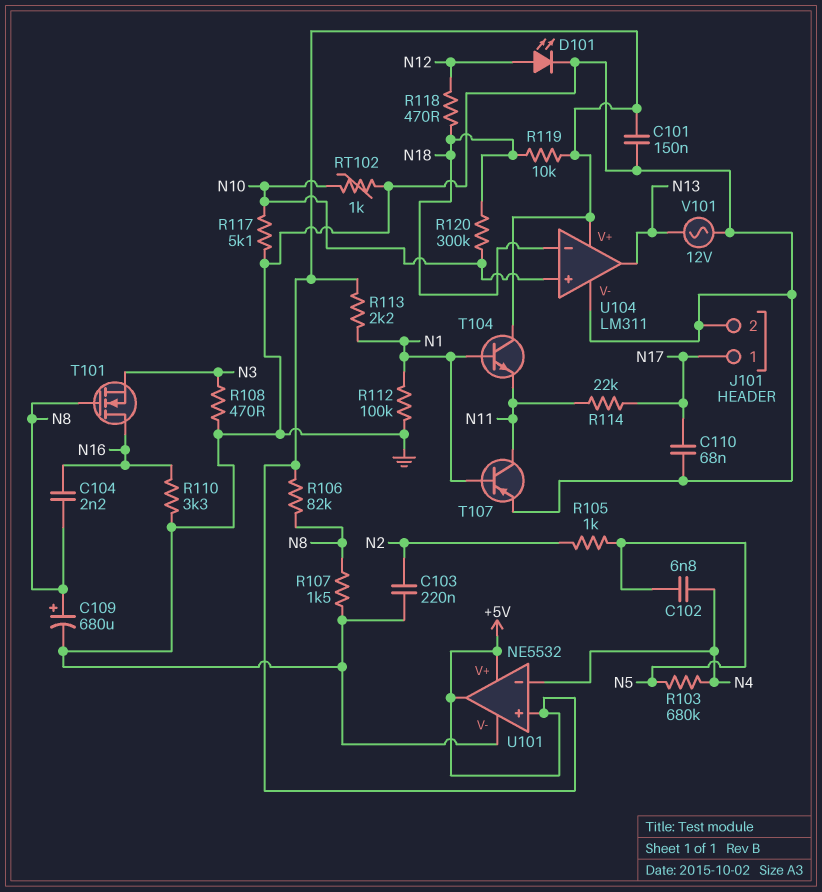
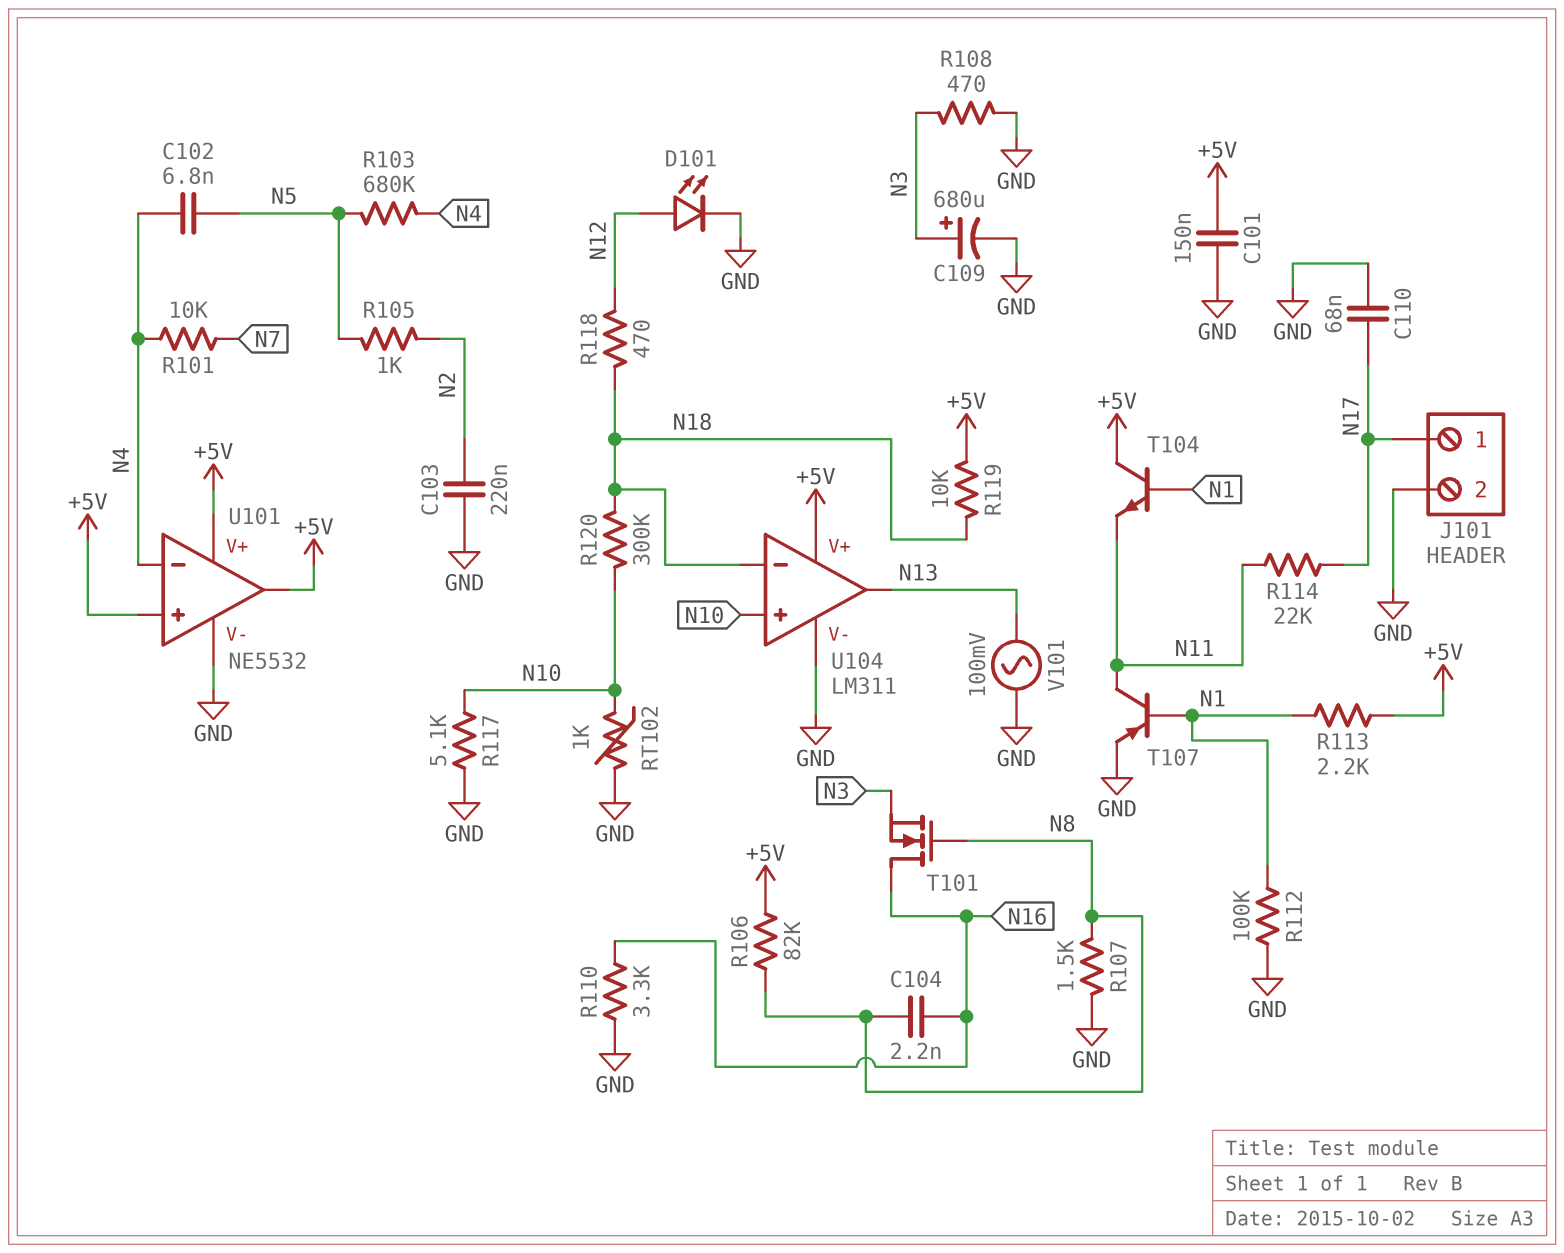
C109: 680uF (plus N8, minus GND) -> 680uF (plus N3, minus GND)
R101: none -> 10k (N4, N7)
V101: AC 12V (GND, N13) -> AC 100mV (GND, N13)

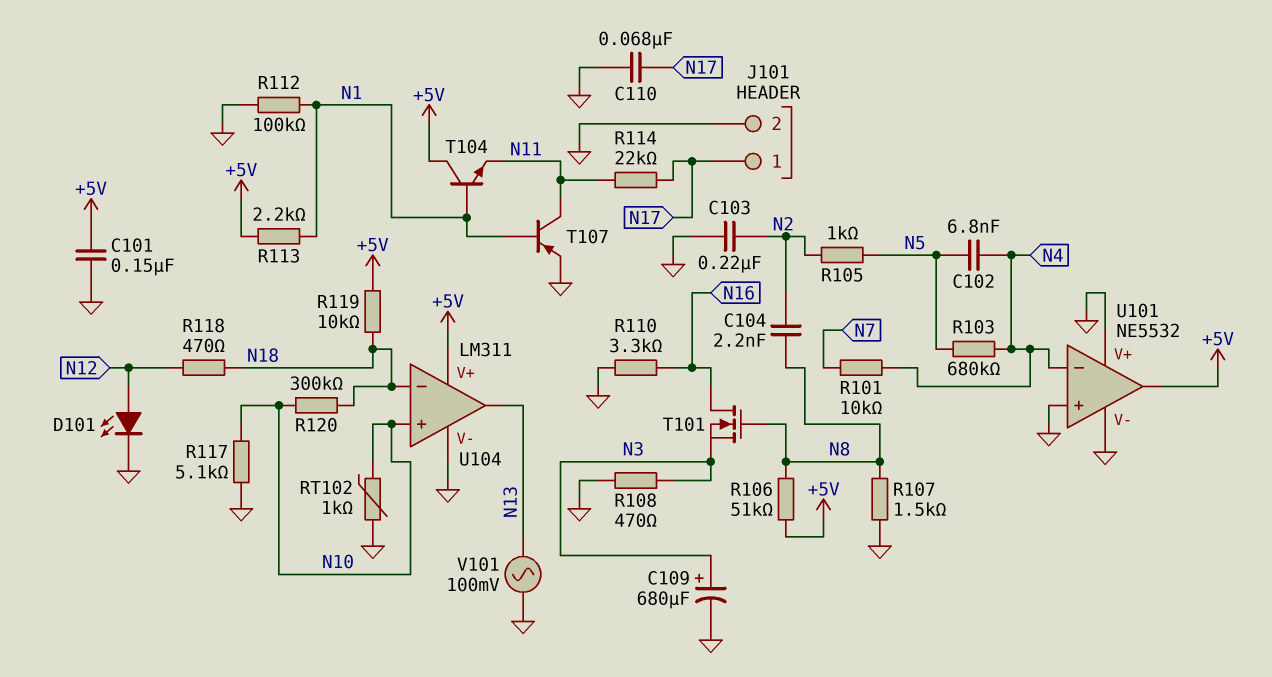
C104: 2.2nF (N8, N16) -> 2.2nF (N2, N8)
R106: 82k (+5V, N8) -> 51k (+5V, N8)
U101 pin V+: +5V -> GND
U101 pin in+: +5V -> GND

